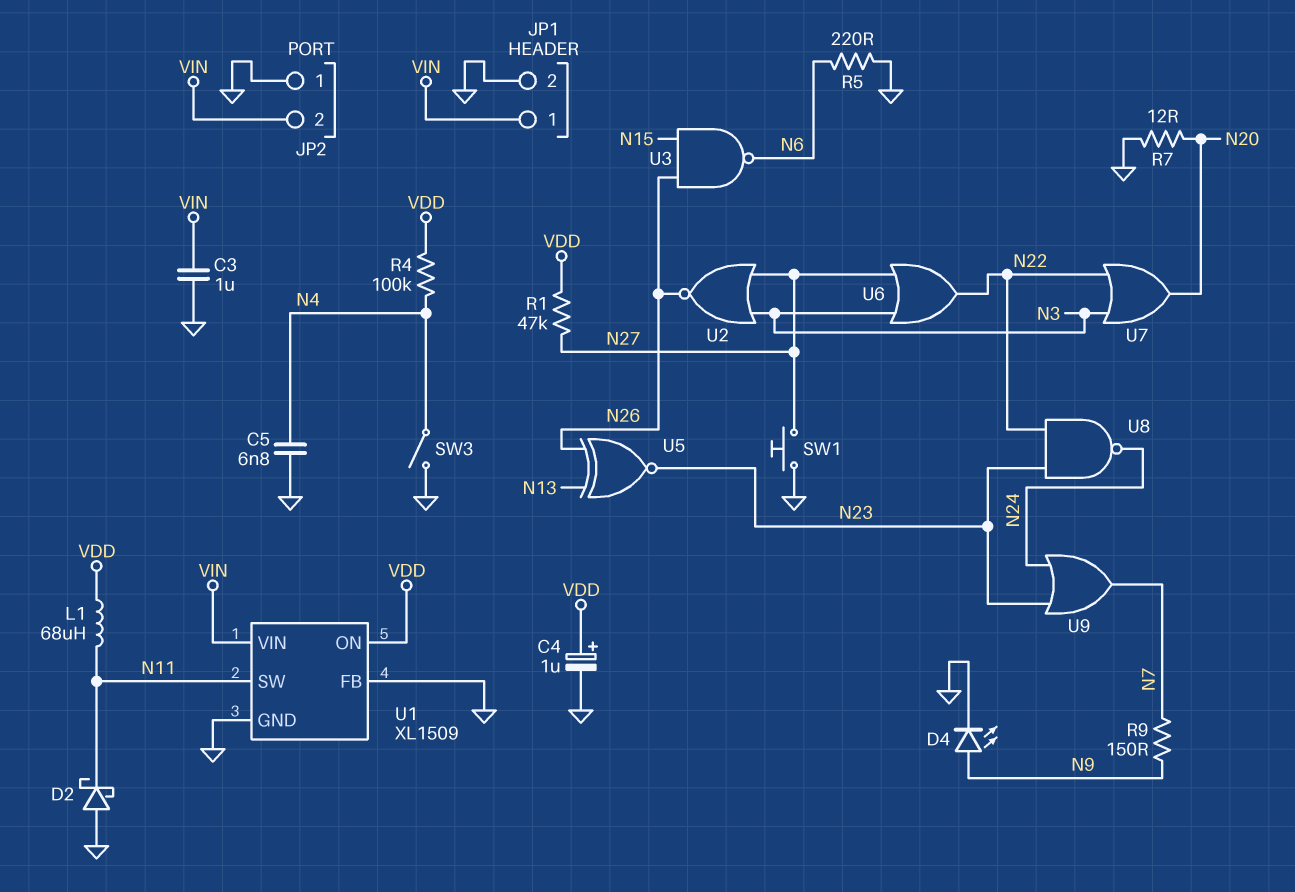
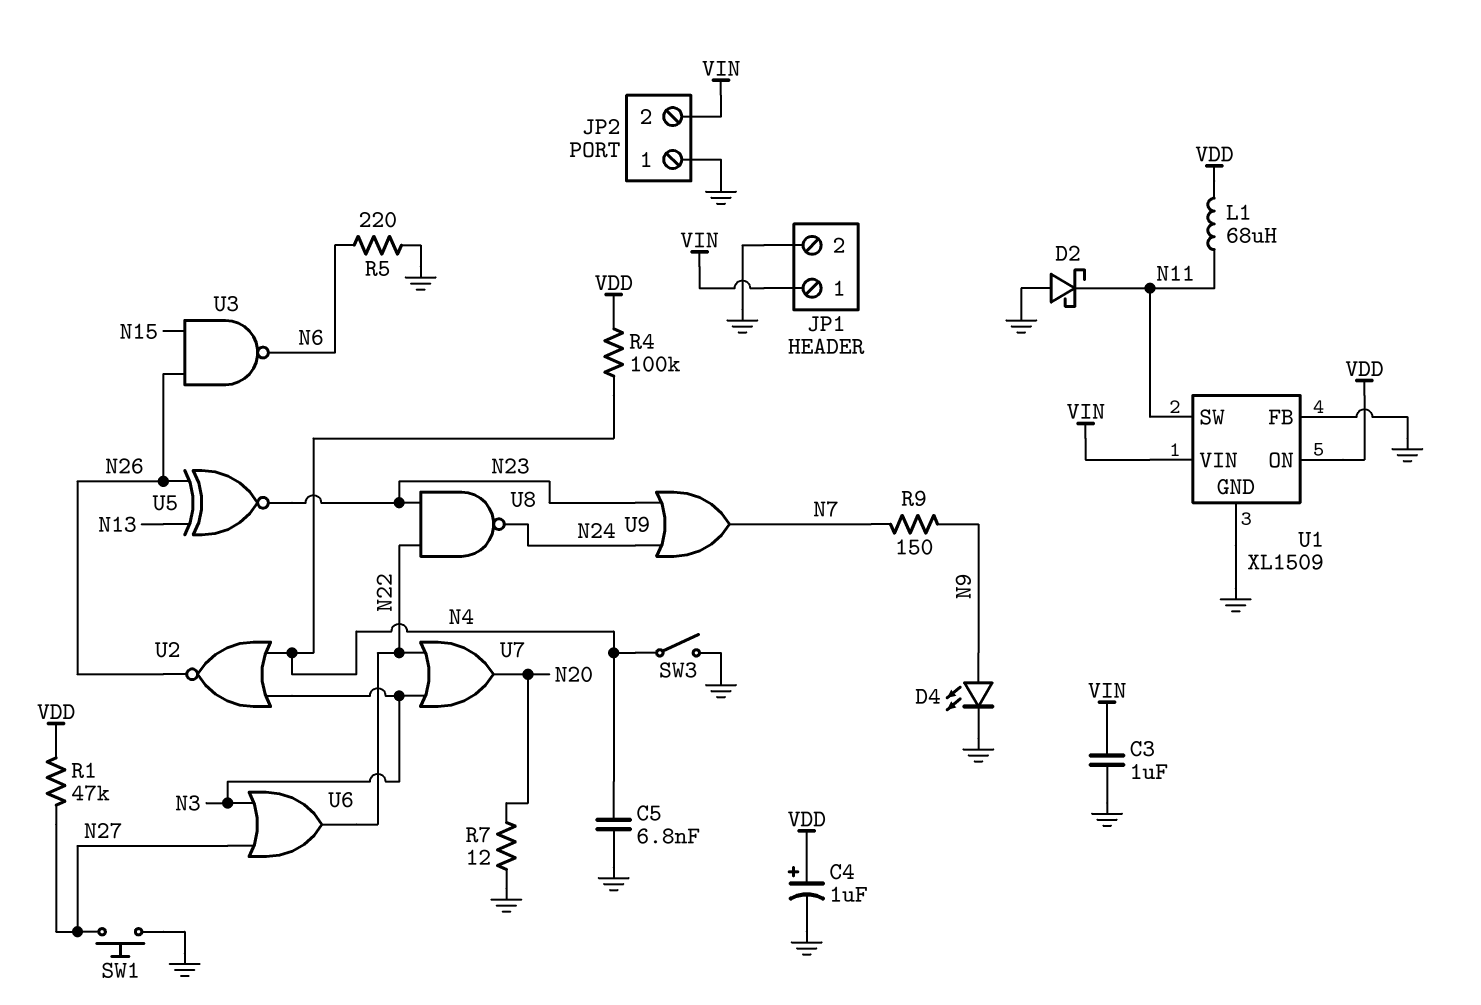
U2: NOR (in N3, in N27, out N26) -> NOR (in N3, in N4, out N26)

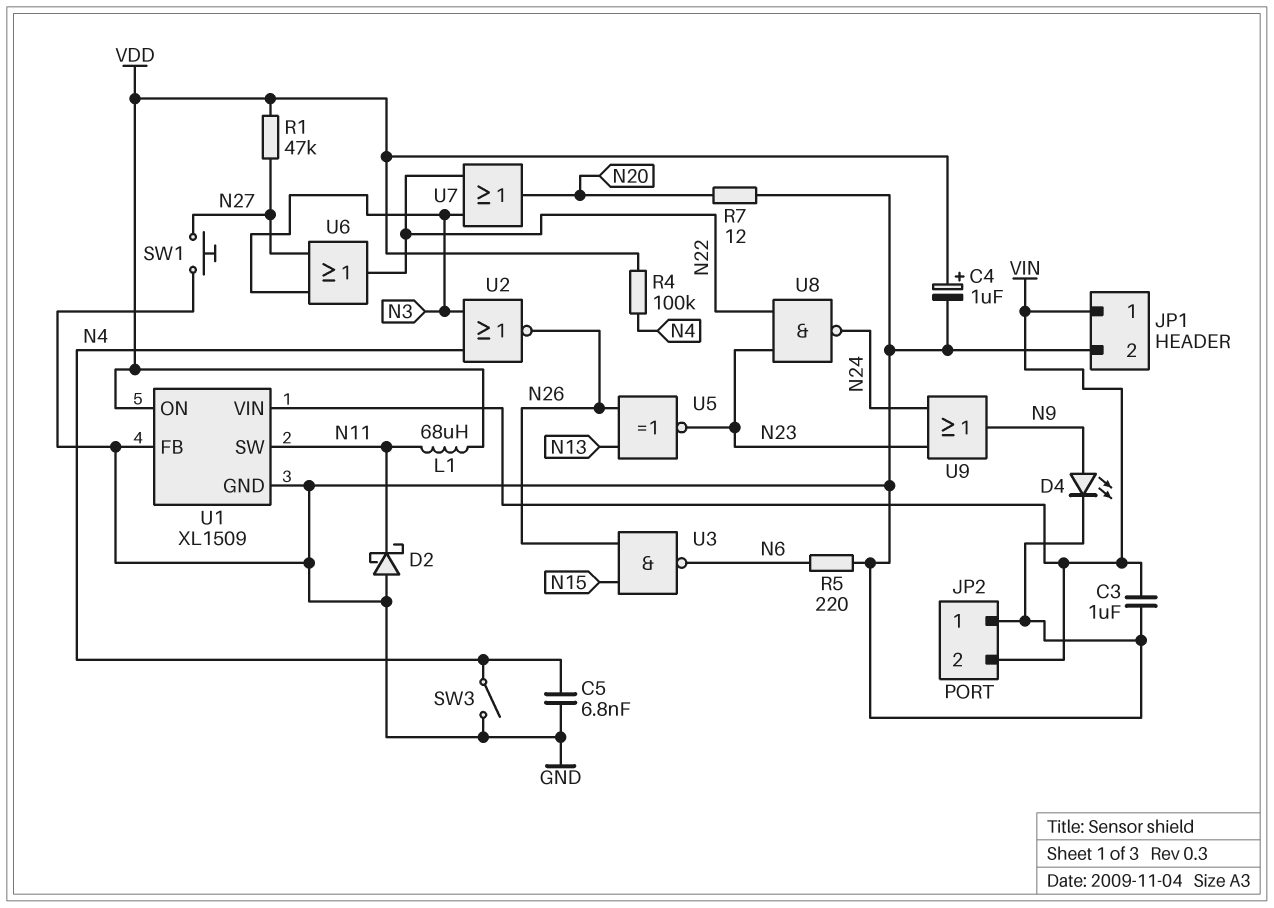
R9: 150 (N7, N9) -> none
U9: OR (in N23, in N24, out N7) -> OR (in N23, in N24, out N9)

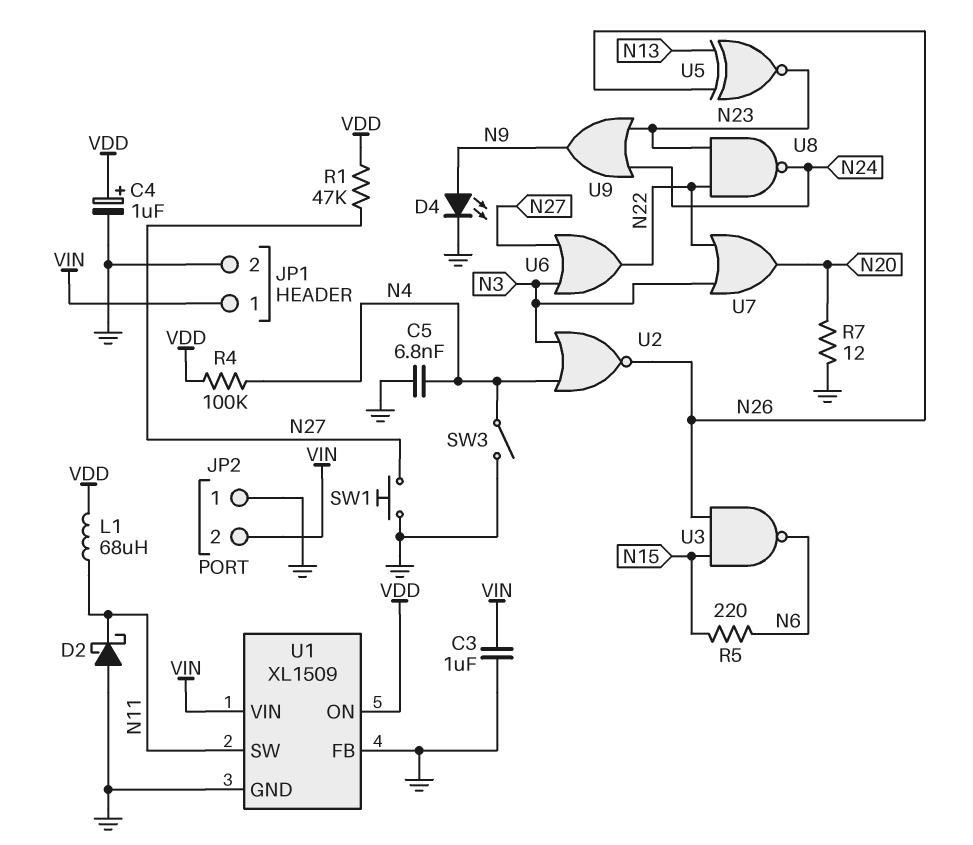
R5: 220 (GND, N6) -> 220 (N6, N15)

